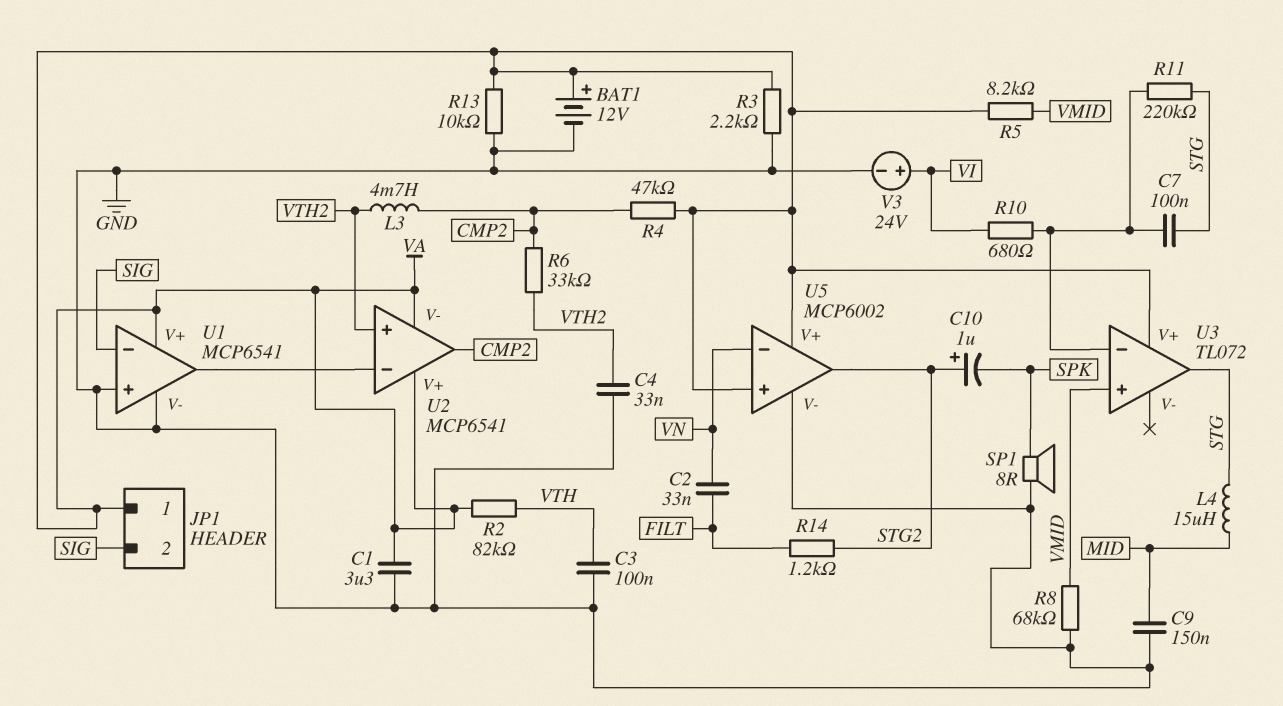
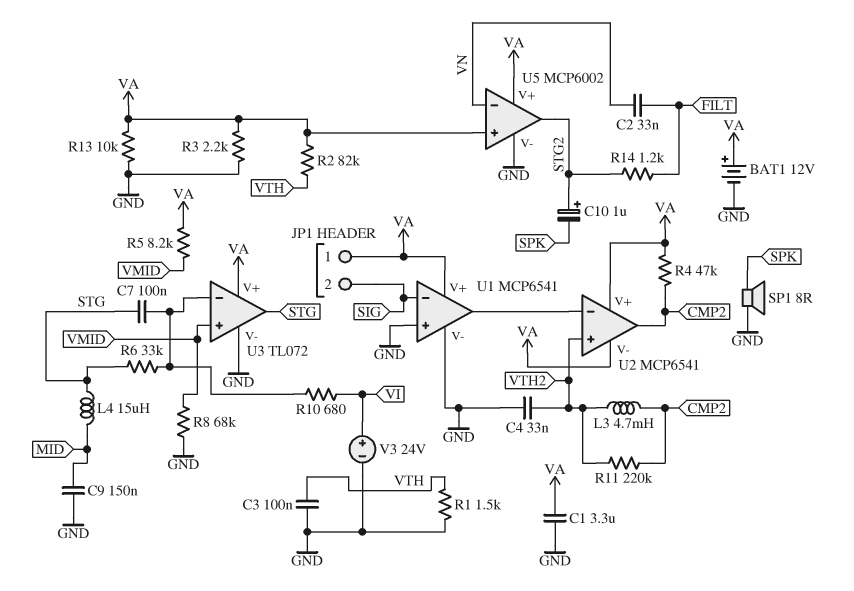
R1: none -> 1.5k (GND, VTH)
R6: 33k (CMP2, VTH2) -> 33k (STG, U3/in-)
R11: 220k (STG, U3/in-) -> 220k (CMP2, VTH2)
U3 pin V-: none -> GND

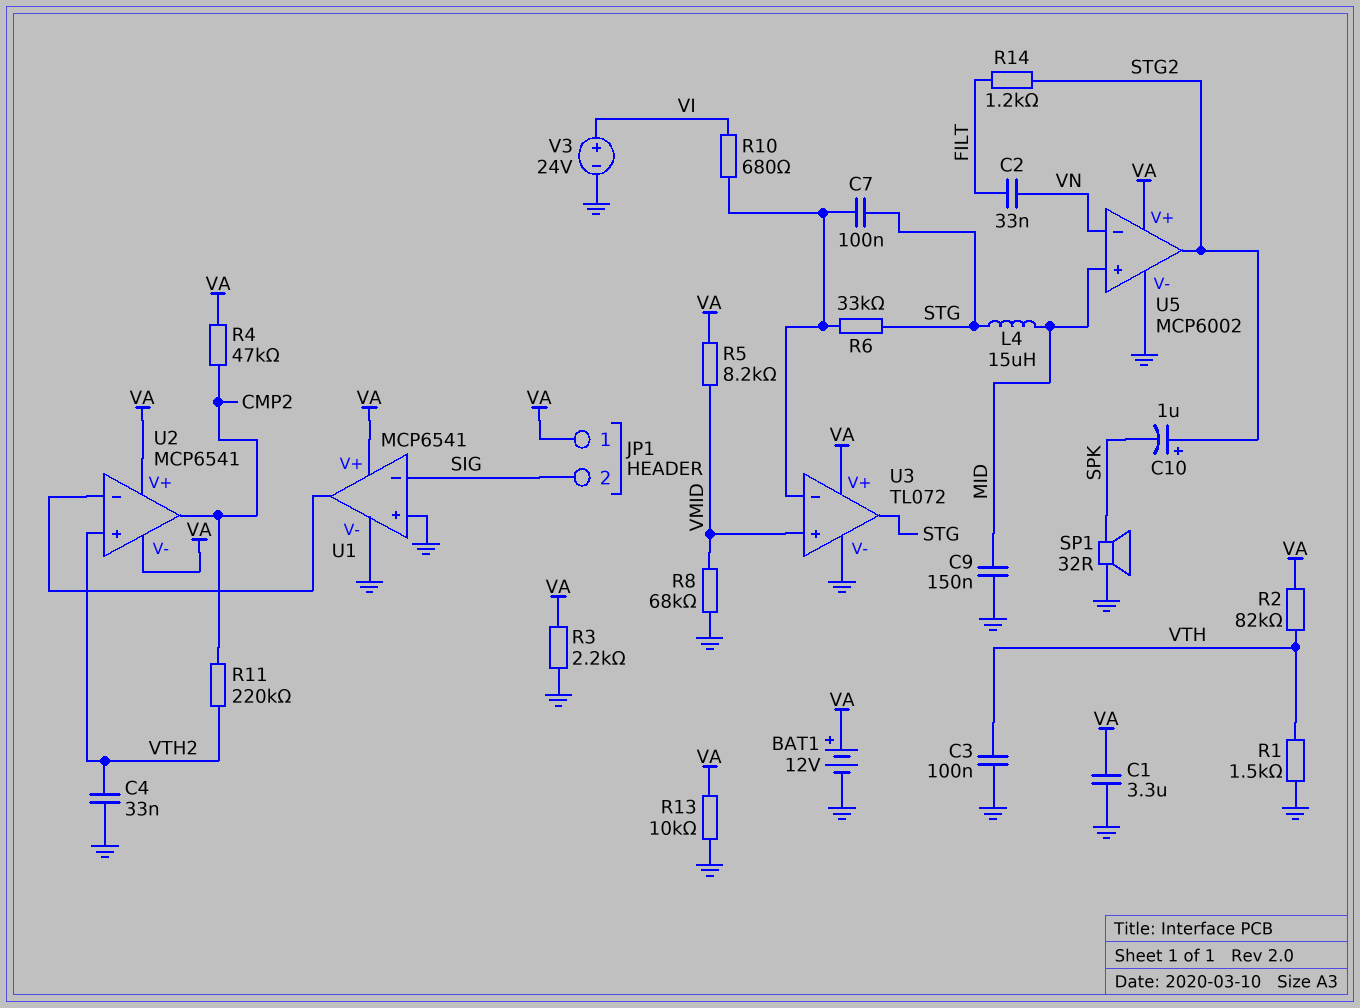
L3: 4.7mH (CMP2, VTH2) -> none
SP1: speaker 8R (GND, SPK) -> speaker 32R (GND, SPK)
U5 pin in+: VA -> MID

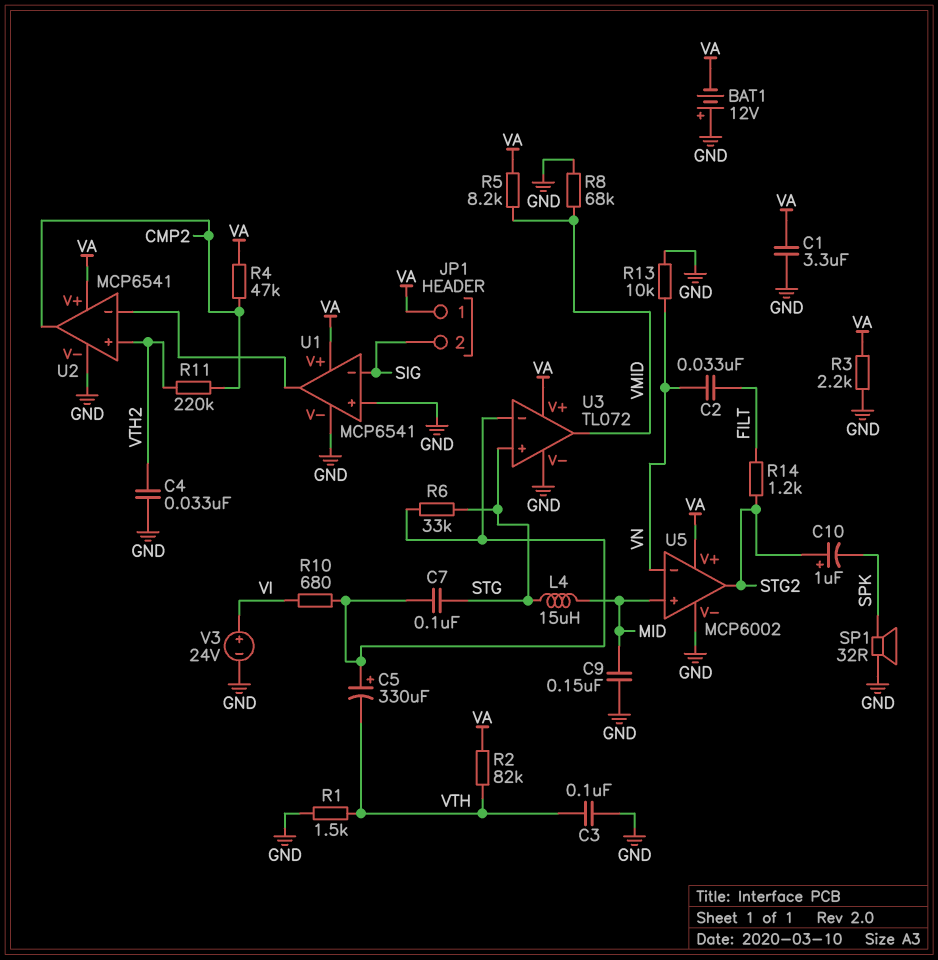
BAT1: 12V (plus VA, minus GND) -> 12V (plus GND, minus VA)
C5: none -> 330uF (plus U3/in-, minus VTH)
R13: 10k (GND, VA) -> 10k (GND, VN)
U2 pin V-: VA -> GND
U3 pin in+: VMID -> STG
U3 pin out: STG -> VMID

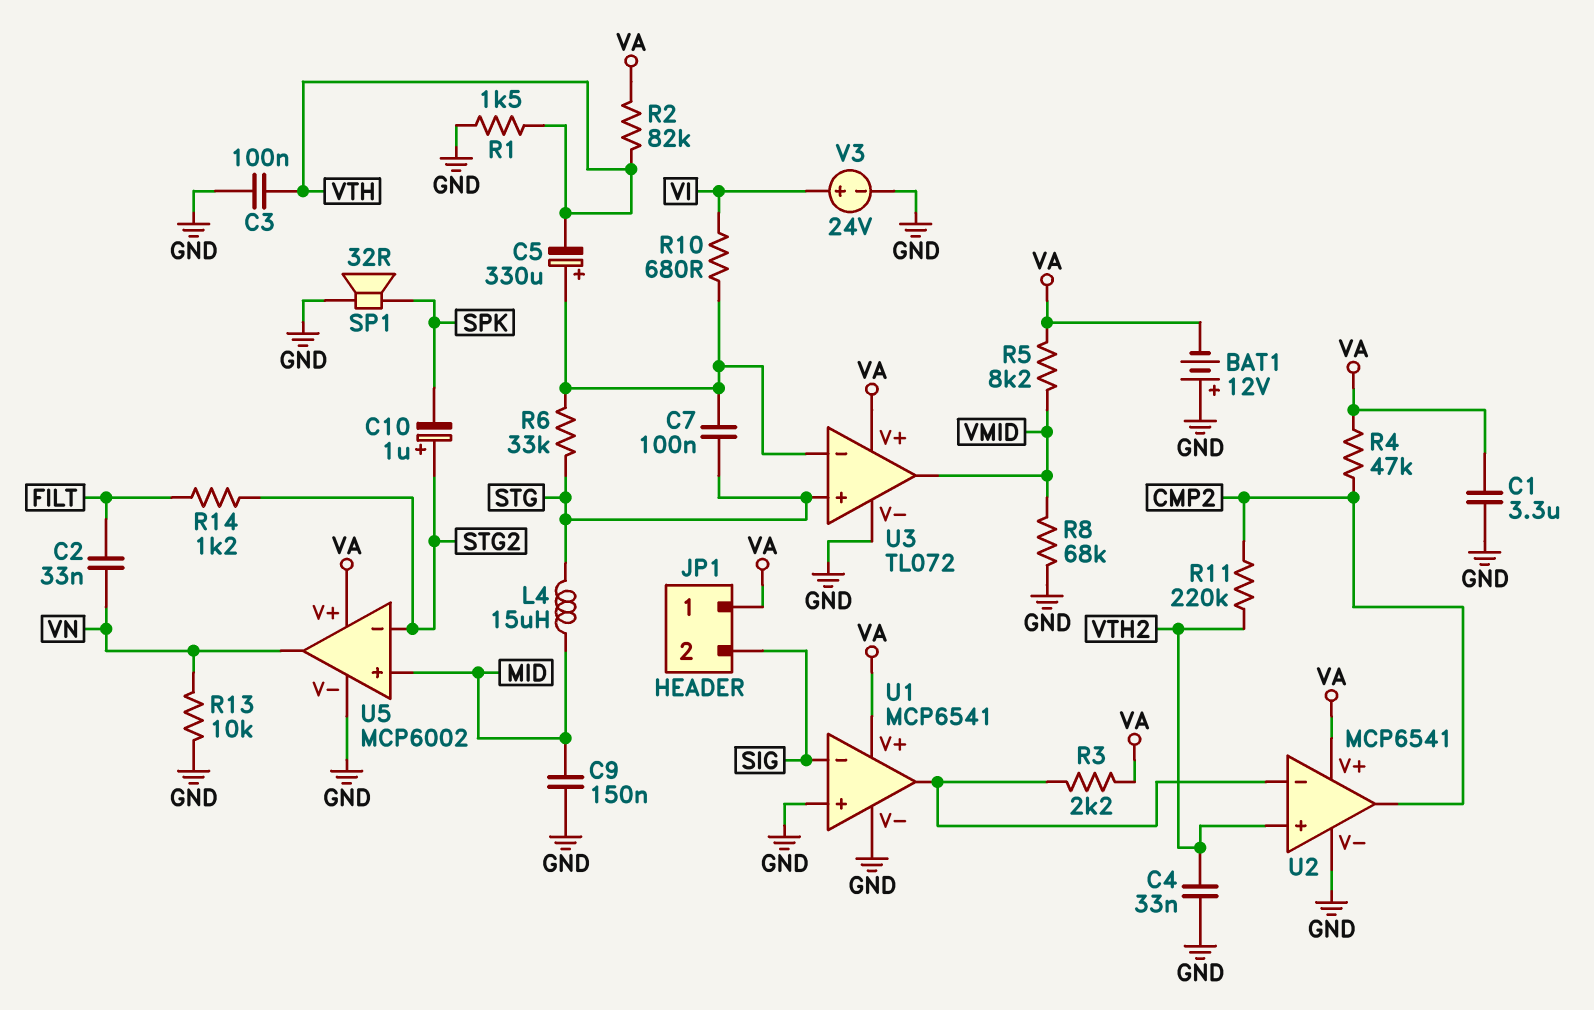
R3: 2.2k (GND, VA) -> 2.2k (U1/out, VA)
U5 pin in-: VN -> STG2
U5 pin out: STG2 -> VN

